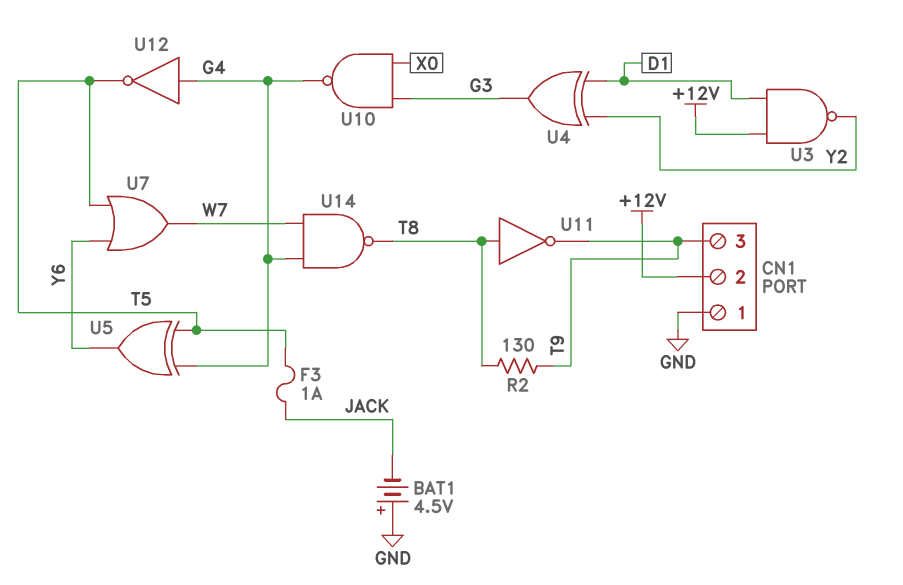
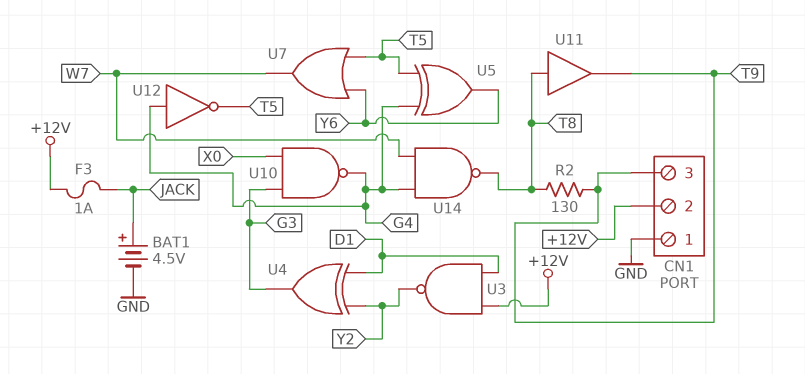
BAT1: 4.5V (plus GND, minus JACK) -> 4.5V (plus JACK, minus GND)
F3: 1A (JACK, T5) -> 1A (+12V, JACK)
U11: NOT (in T8, out T9) -> buffer (in T8, out T9)

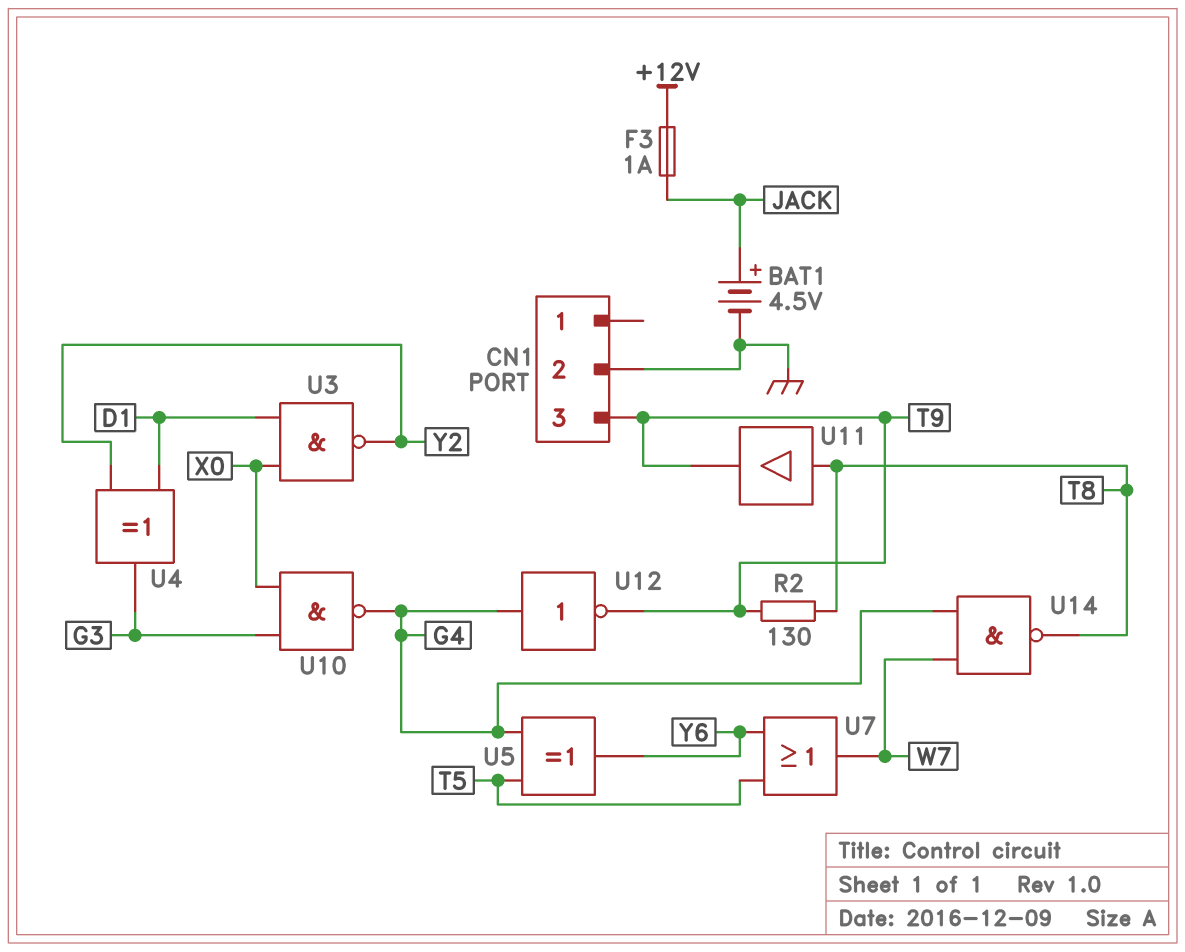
CN1 pin 1: GND -> none
CN1 pin 2: +12V -> GND
U3: NAND (in +12V, in D1, out Y2) -> NAND (in D1, in X0, out Y2)
U12: NOT (in G4, out T5) -> NOT (in G4, out T9)

